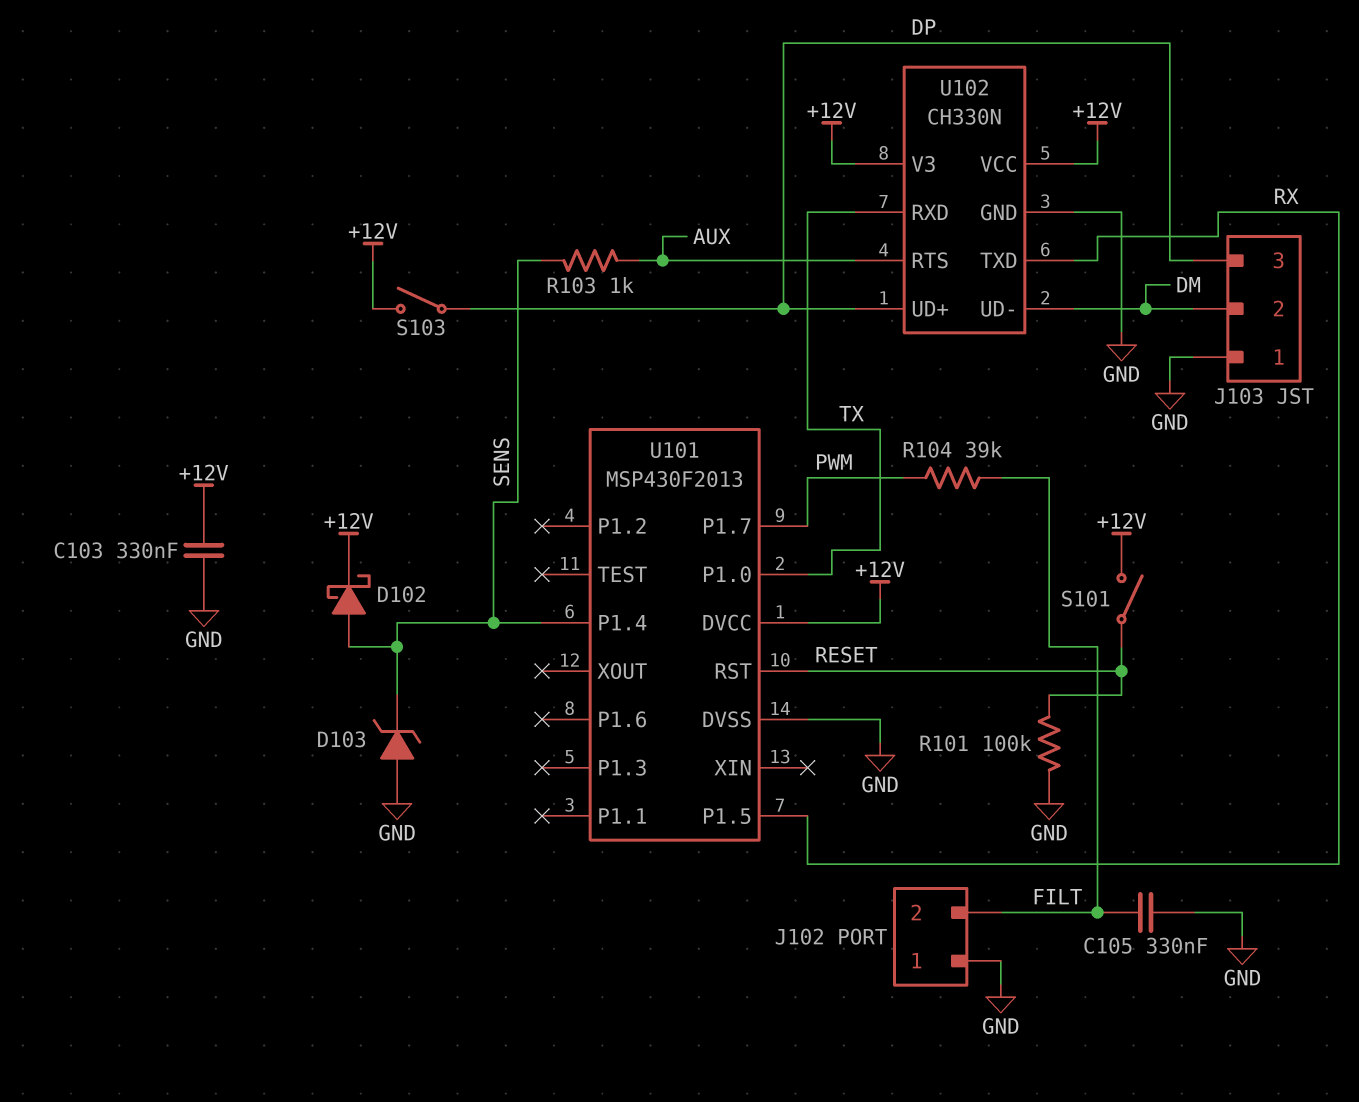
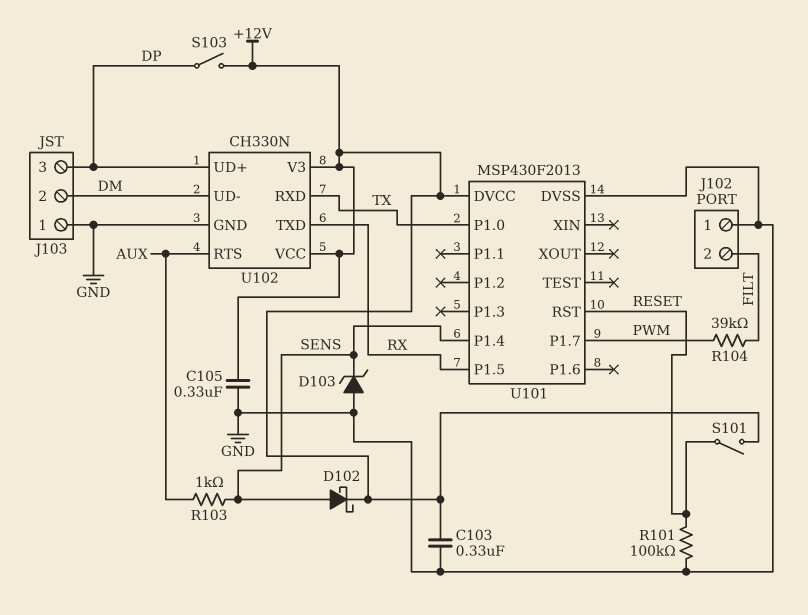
C105: 330nF (FILT, GND) -> 330nF (+12V, GND)

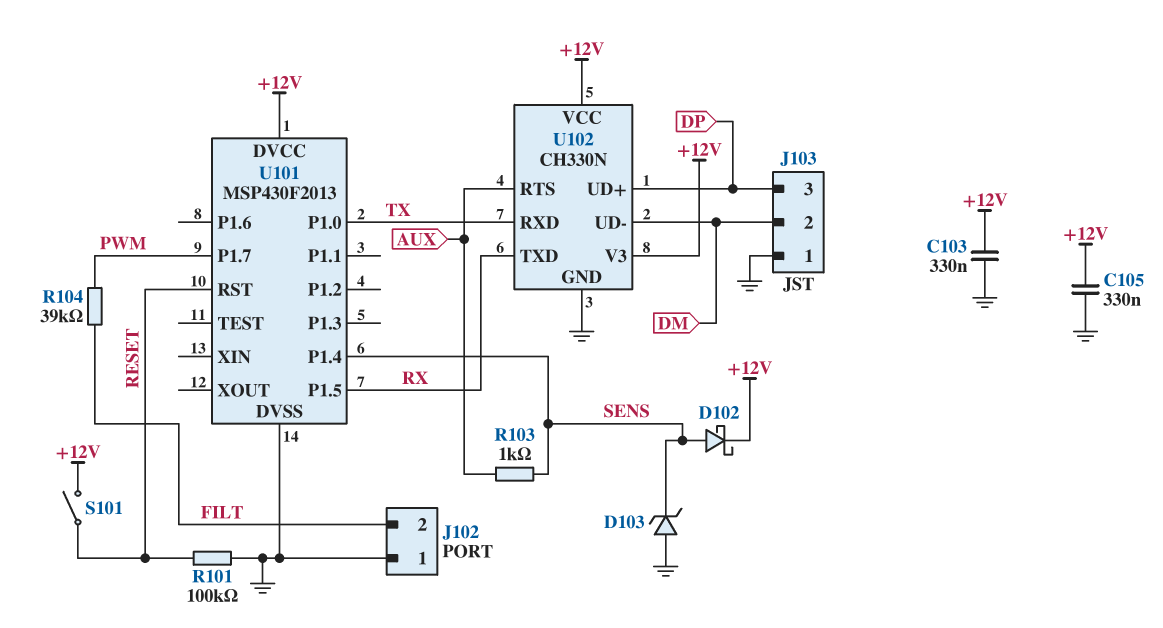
S103: switch (+12V, DP) -> none

